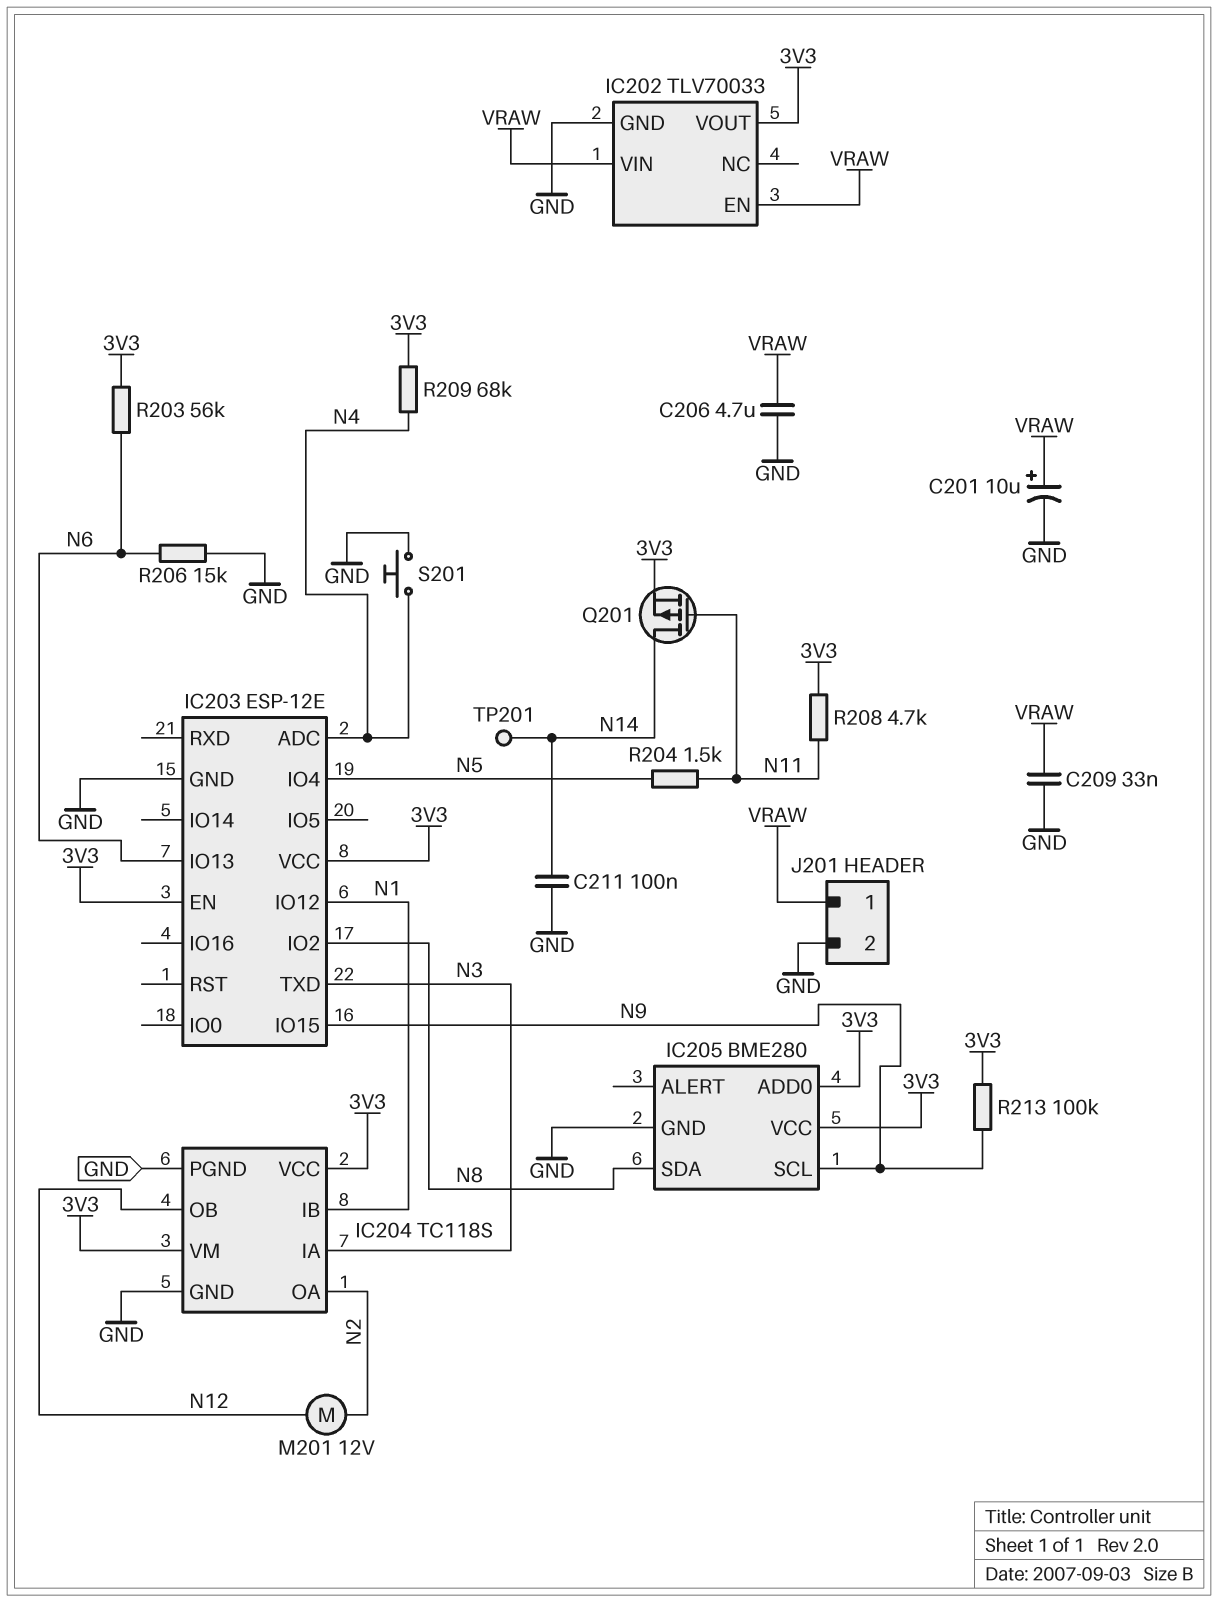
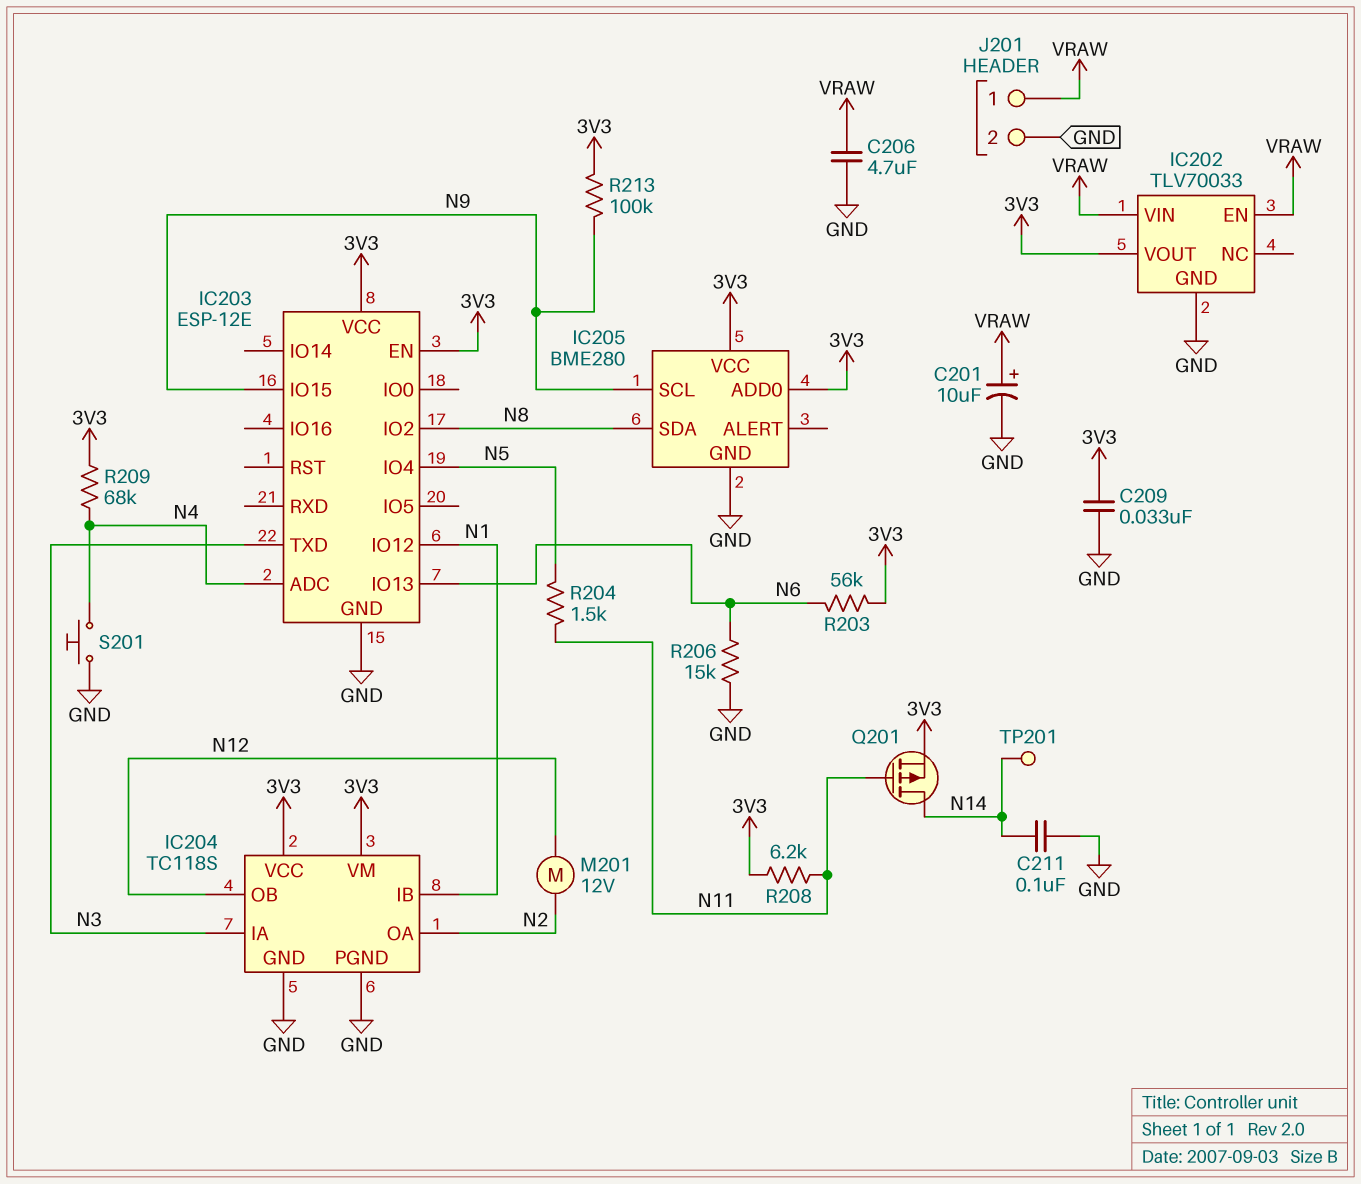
C209: 33nF (GND, VRAW) -> 33nF (3V3, GND)
R208: 4.7k (3V3, N11) -> 6.2k (3V3, N11)

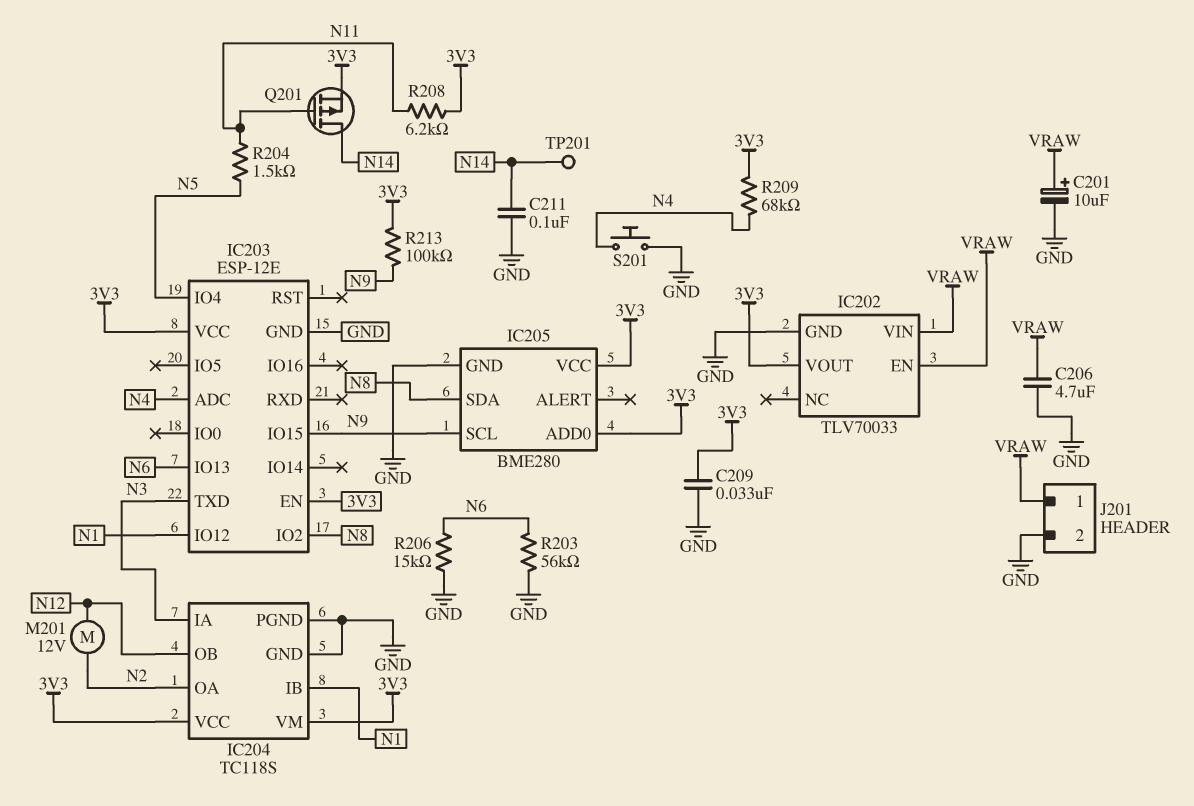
R203: 56k (3V3, N6) -> 56k (GND, N6)

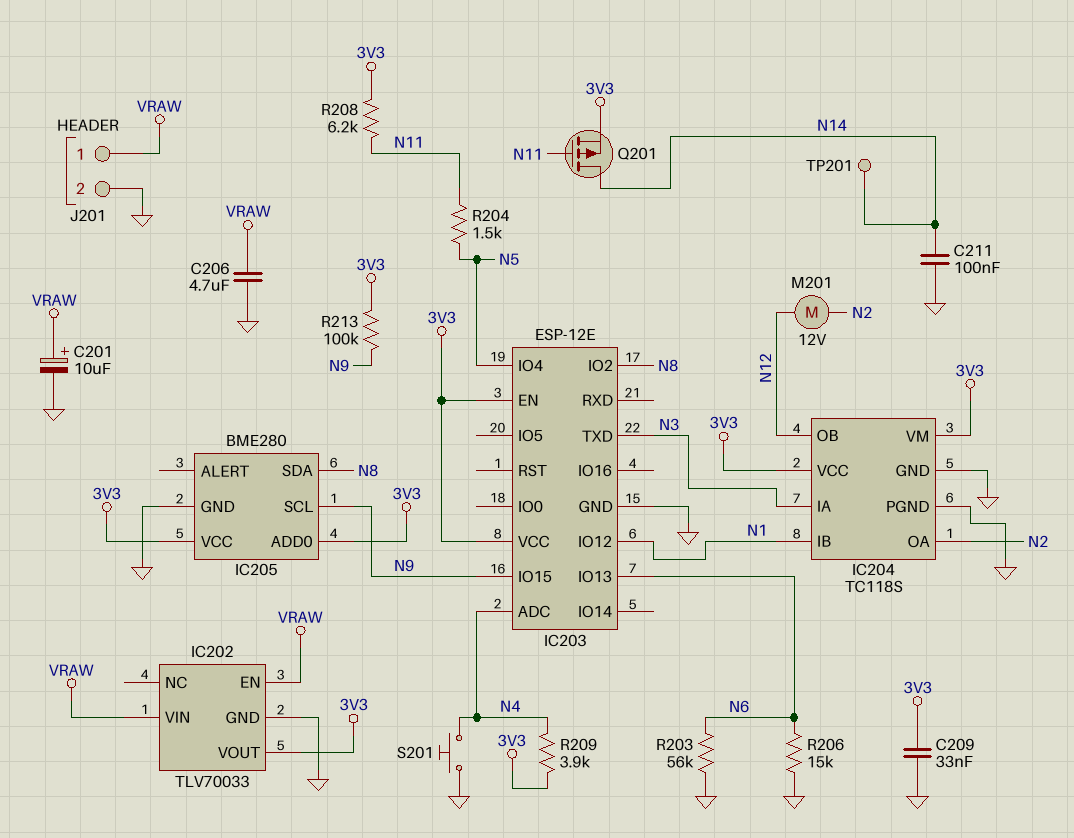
R209: 68k (3V3, N4) -> 3.9k (3V3, N4)

